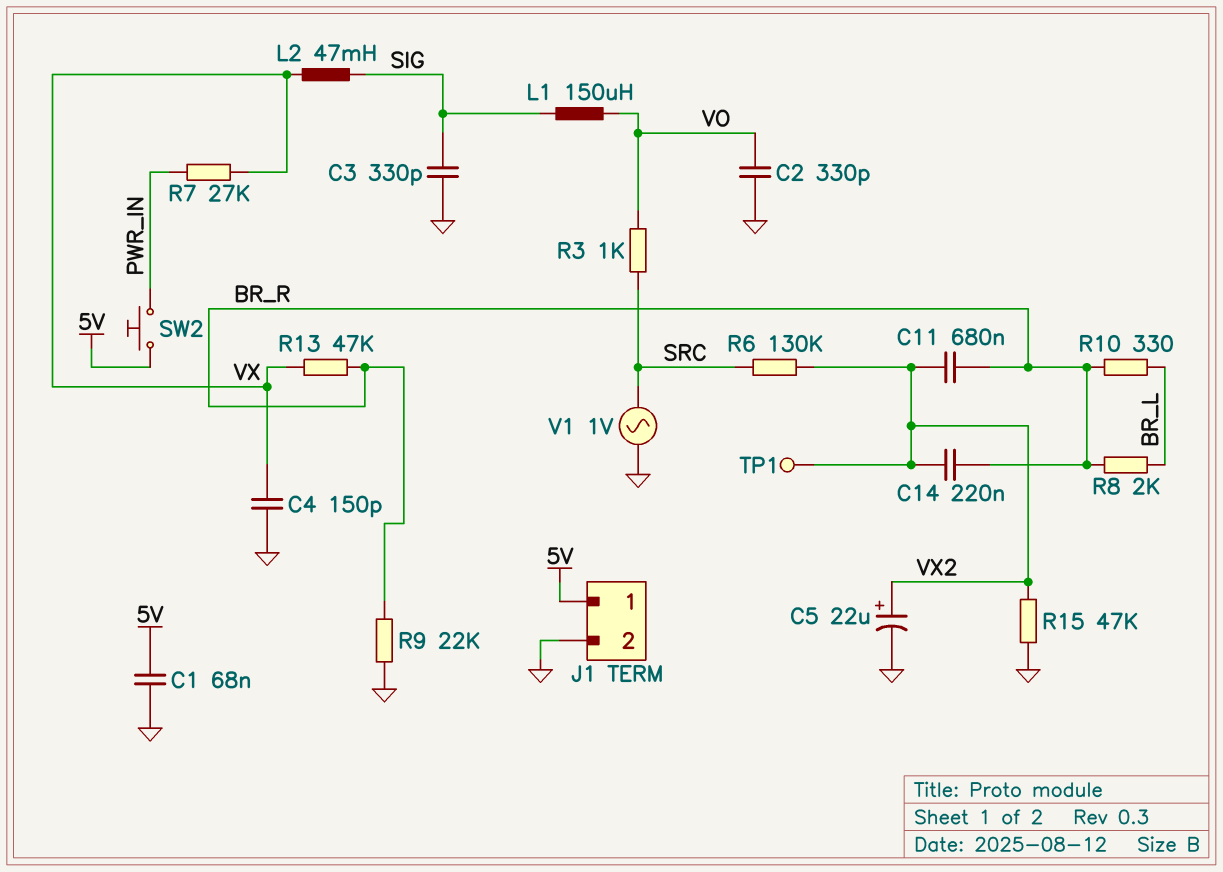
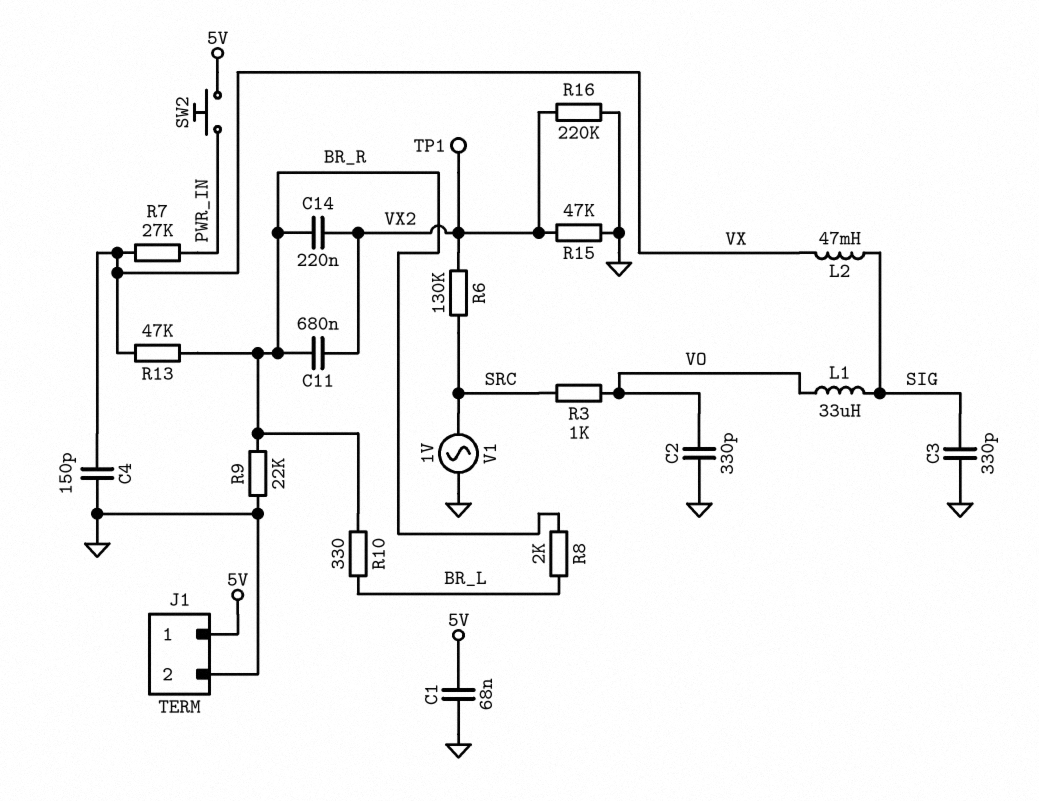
C5: 22uF (plus VX2, minus GND) -> none
L1: 150uH (SIG, VO) -> 33uH (SIG, VO)
R16: none -> 220k (GND, VX2)

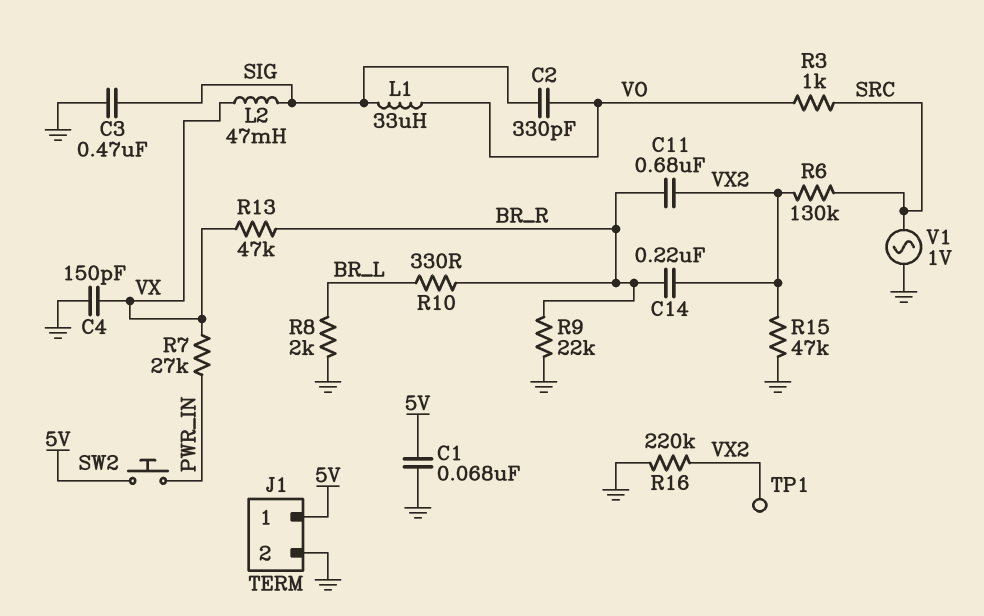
C2: 330pF (GND, VO) -> 330pF (SIG, VO)
C3: 330pF (GND, SIG) -> 470nF (GND, SIG)
R8: 2k (BR_L, BR_R) -> 2k (BR_L, GND)

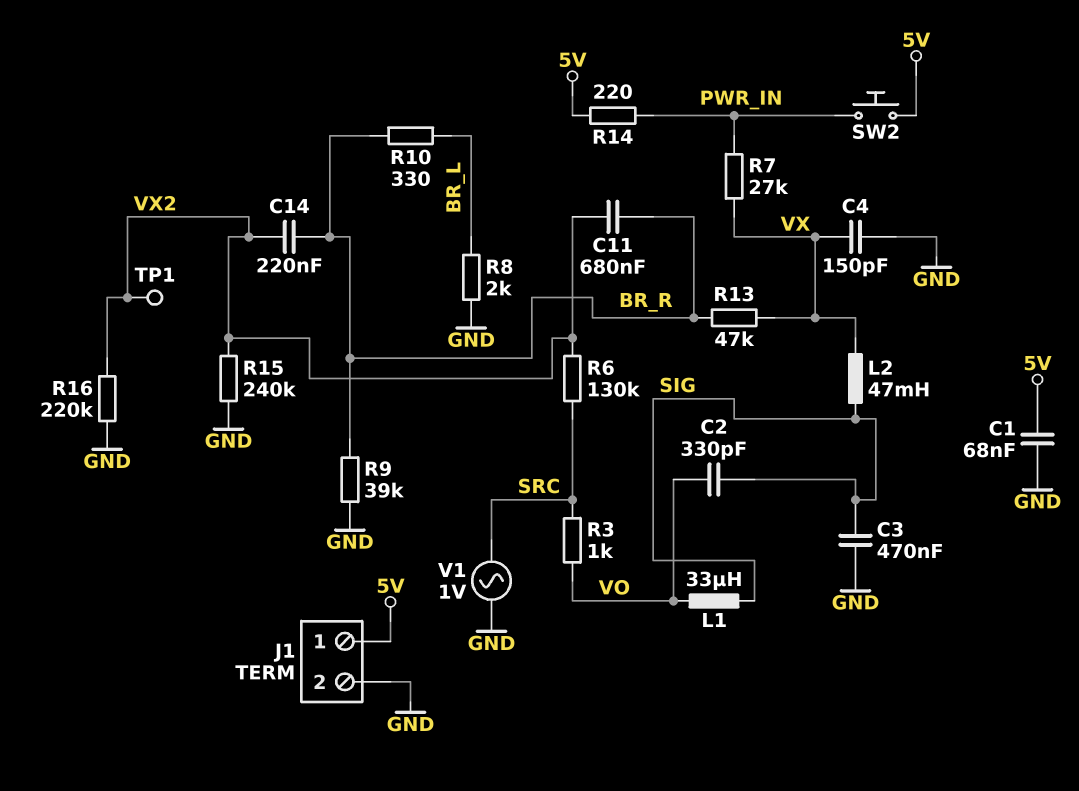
R9: 22k (BR_R, GND) -> 39k (BR_R, GND)
R14: none -> 220 (5V, PWR_IN)
R15: 47k (GND, VX2) -> 240k (GND, VX2)

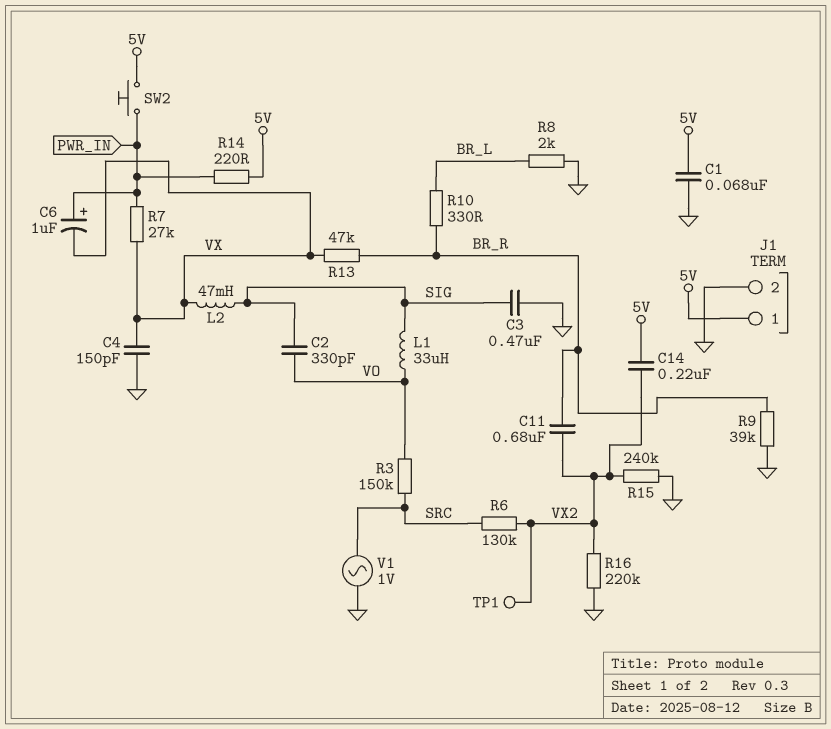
C6: none -> 1uF (plus PWR_IN, minus VX)
C14: 220nF (BR_R, VX2) -> 220nF (5V, VX2)
R3: 1k (SRC, VO) -> 150k (SRC, VO)

